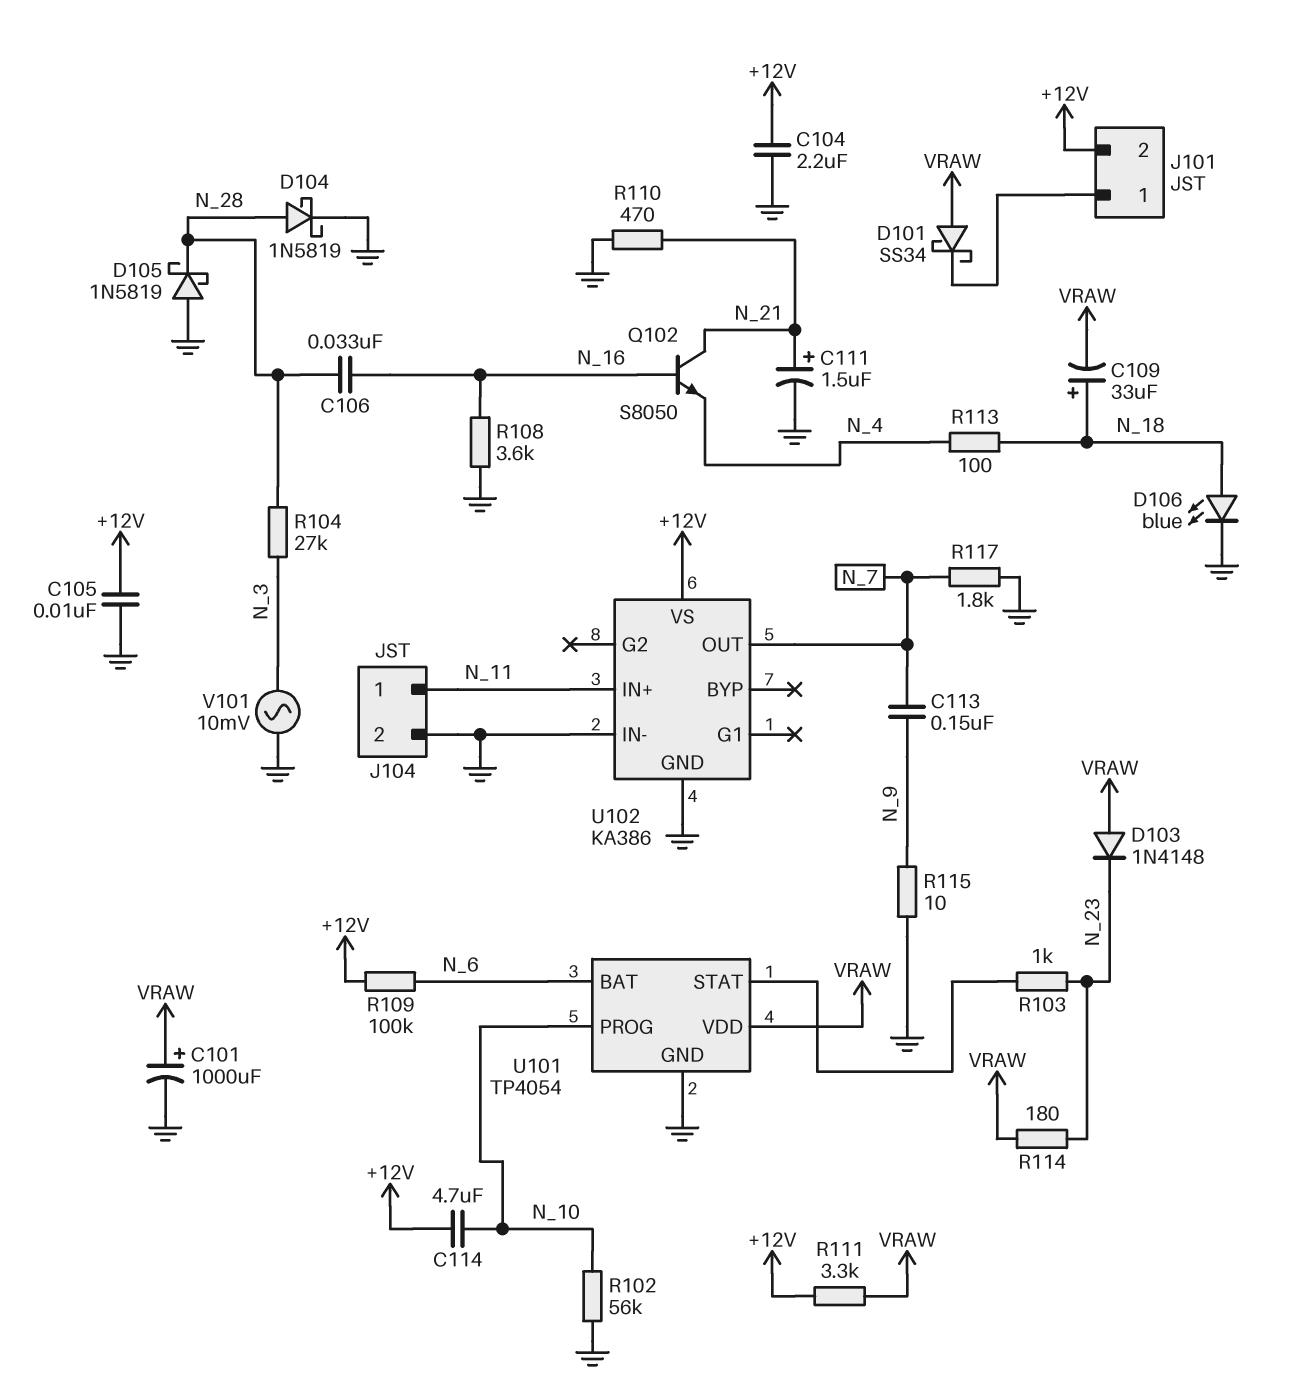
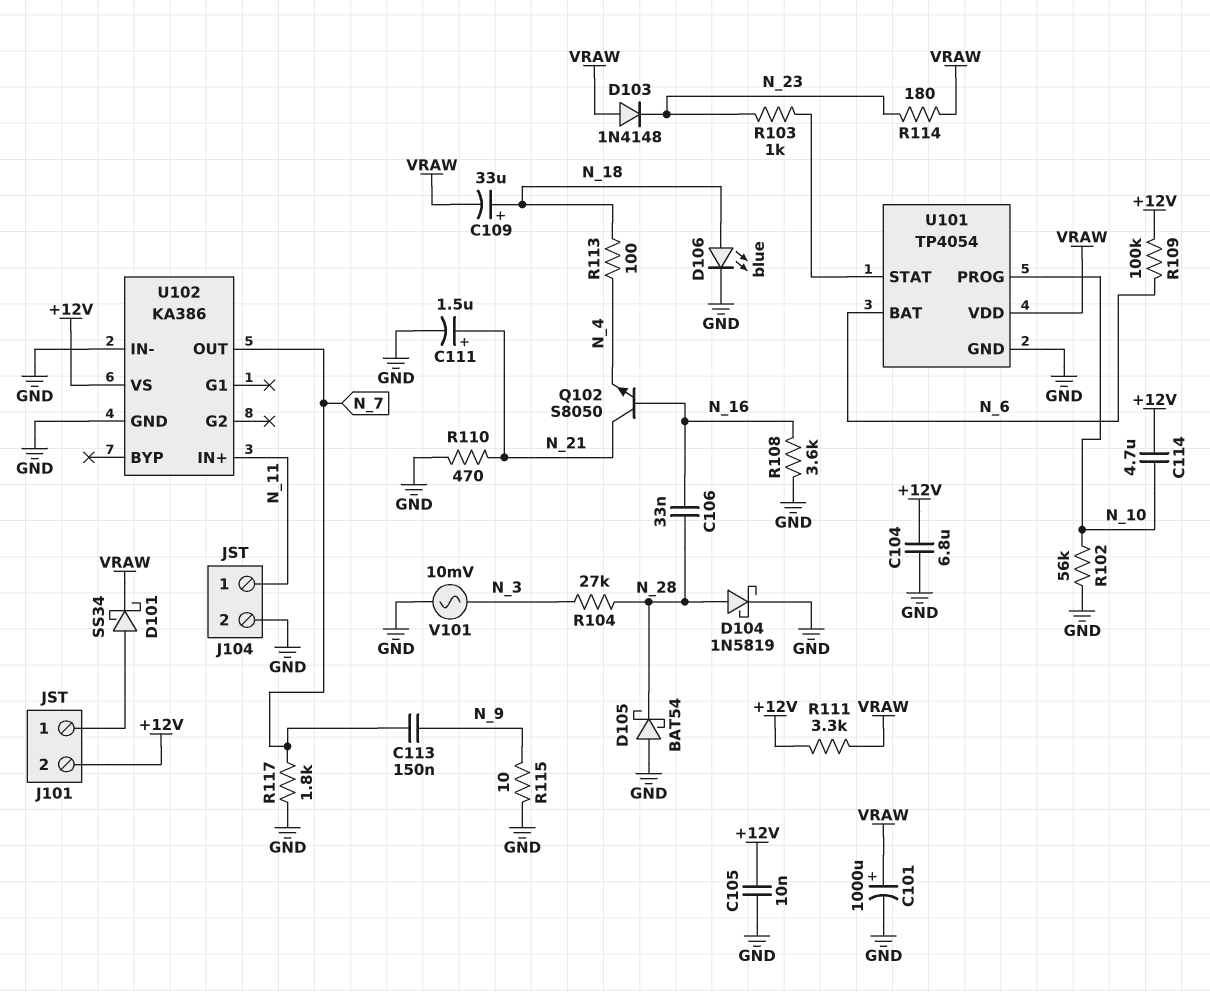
C104: 2.2uF (+12V, GND) -> 6.8uF (+12V, GND)
D101: schottky SS34 (A VRAW, K J101/1) -> schottky SS34 (A J101/1, K VRAW)
D105: schottky 1N5819 (A GND, K N_28) -> schottky BAT54 (A GND, K N_28)

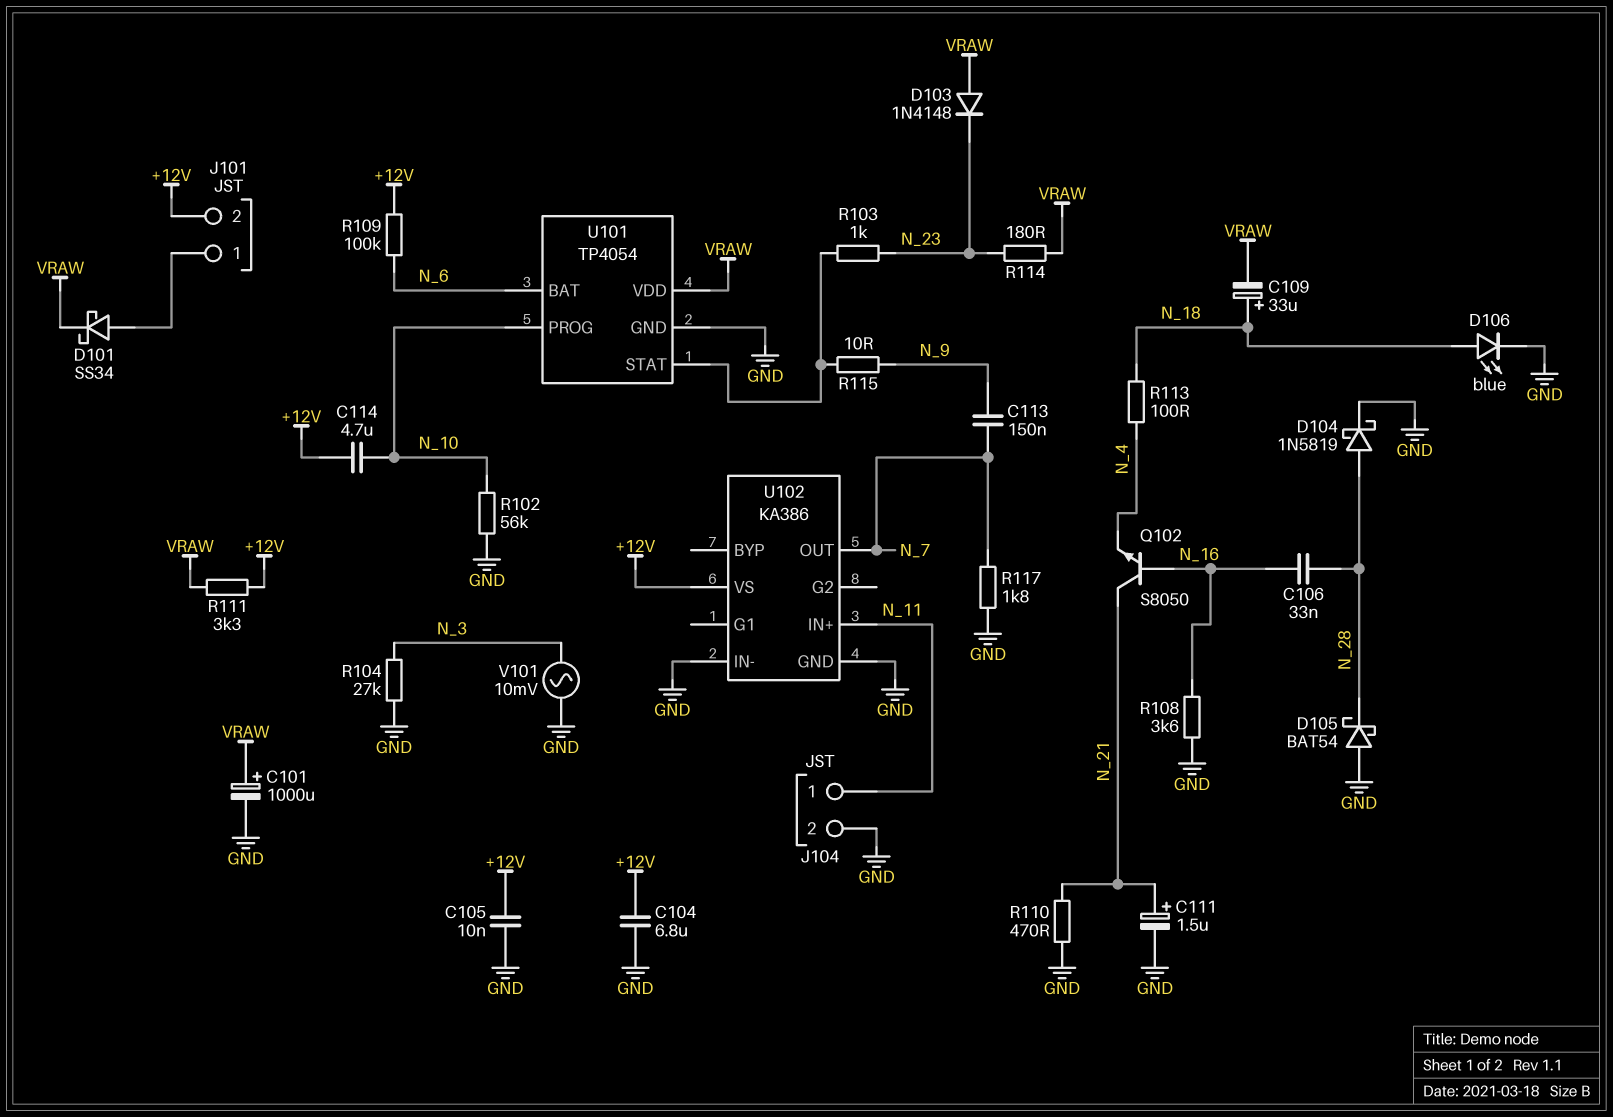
R104: 27k (N_3, N_28) -> 27k (GND, N_3)
R115: 10 (GND, N_9) -> 10 (N_9, U101/STAT)

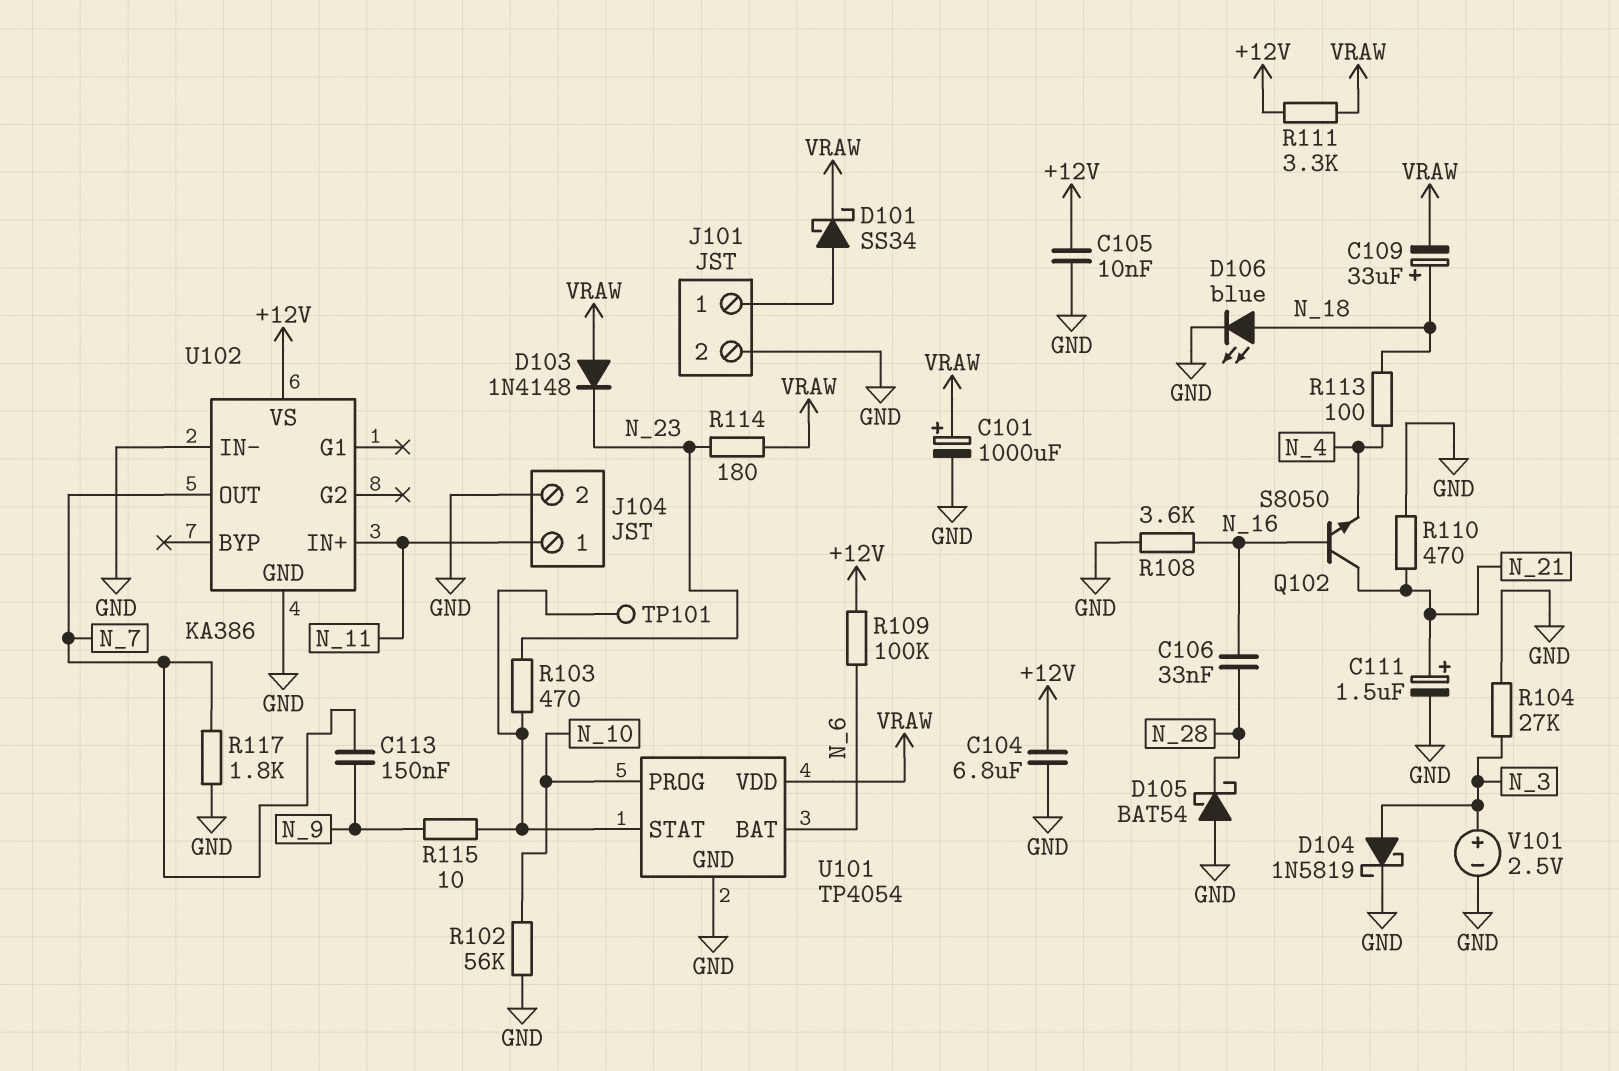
C114: 4.7uF (+12V, N_10) -> none
D104: schottky 1N5819 (A N_28, K GND) -> schottky 1N5819 (A N_3, K GND)
J101 pin 2: +12V -> GND
R103: 1k (N_23, U101/STAT) -> 470 (N_23, U101/STAT)
TP101: none -> test point (U101/STAT)
V101: AC 10mV (GND, N_3) -> 2.5V (plus N_3, minus GND)

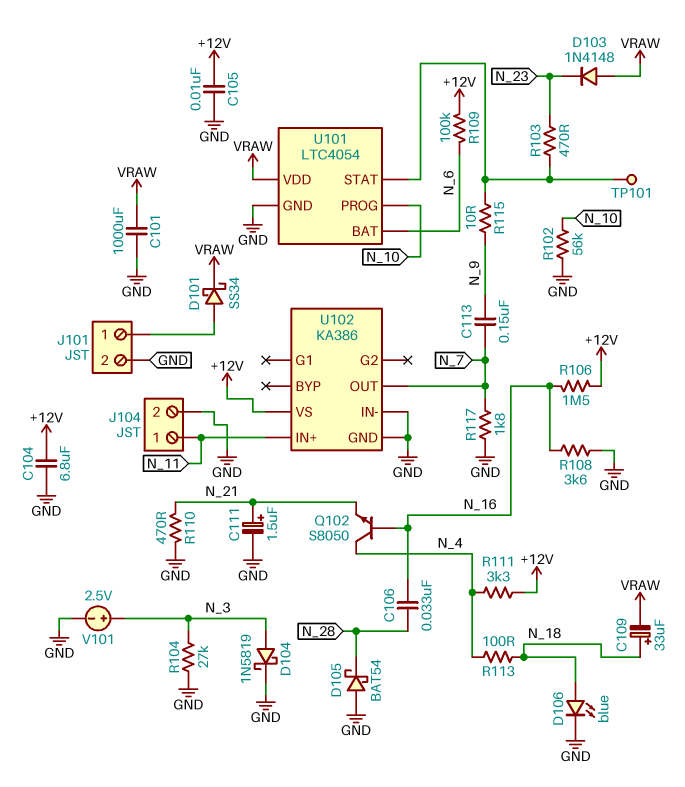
C101: 1000uF (plus VRAW, minus GND) -> 1000uF (GND, VRAW)
Q102: NPN S8050 (B N_16, C N_21, E N_4) -> NPN S8050 (B N_16, C N_4, E N_21)
R106: none -> 1.5M (+12V, N_16)
R111: 3.3k (+12V, VRAW) -> 3.3k (+12V, N_4)
R114: 180 (N_23, VRAW) -> none
U101: TP4054 -> LTC4054

